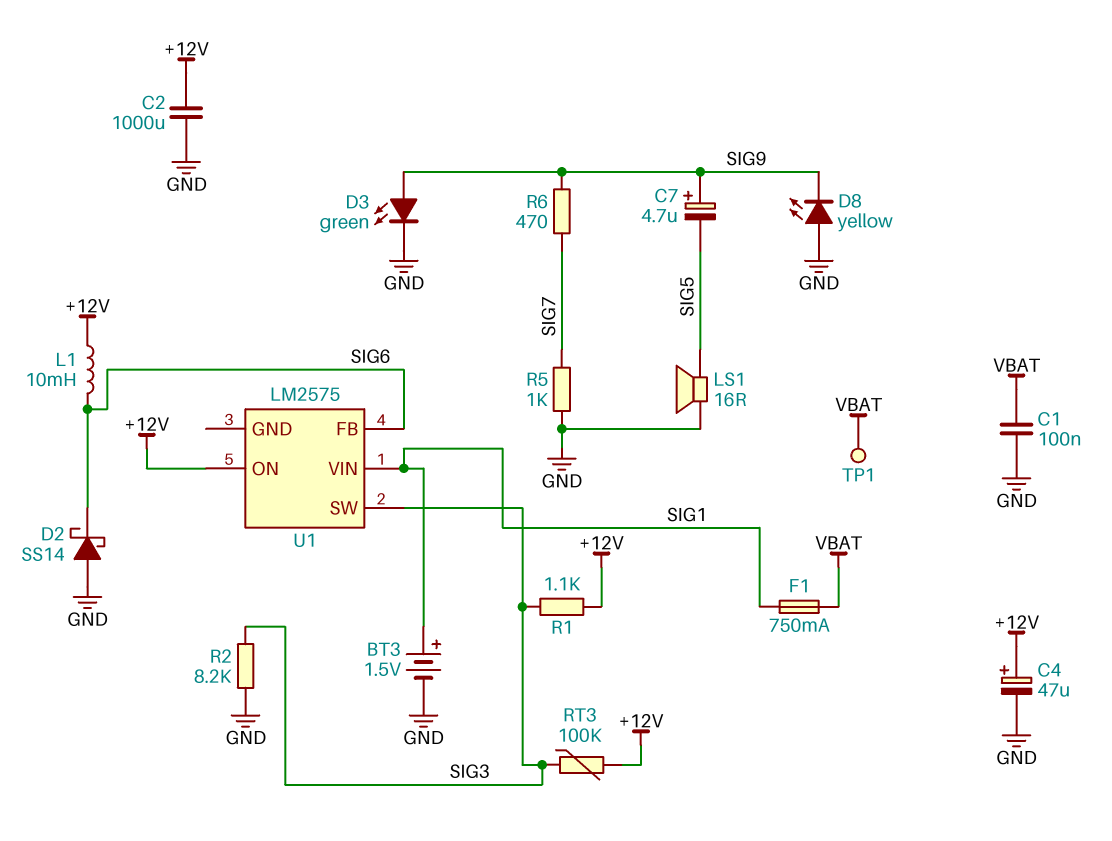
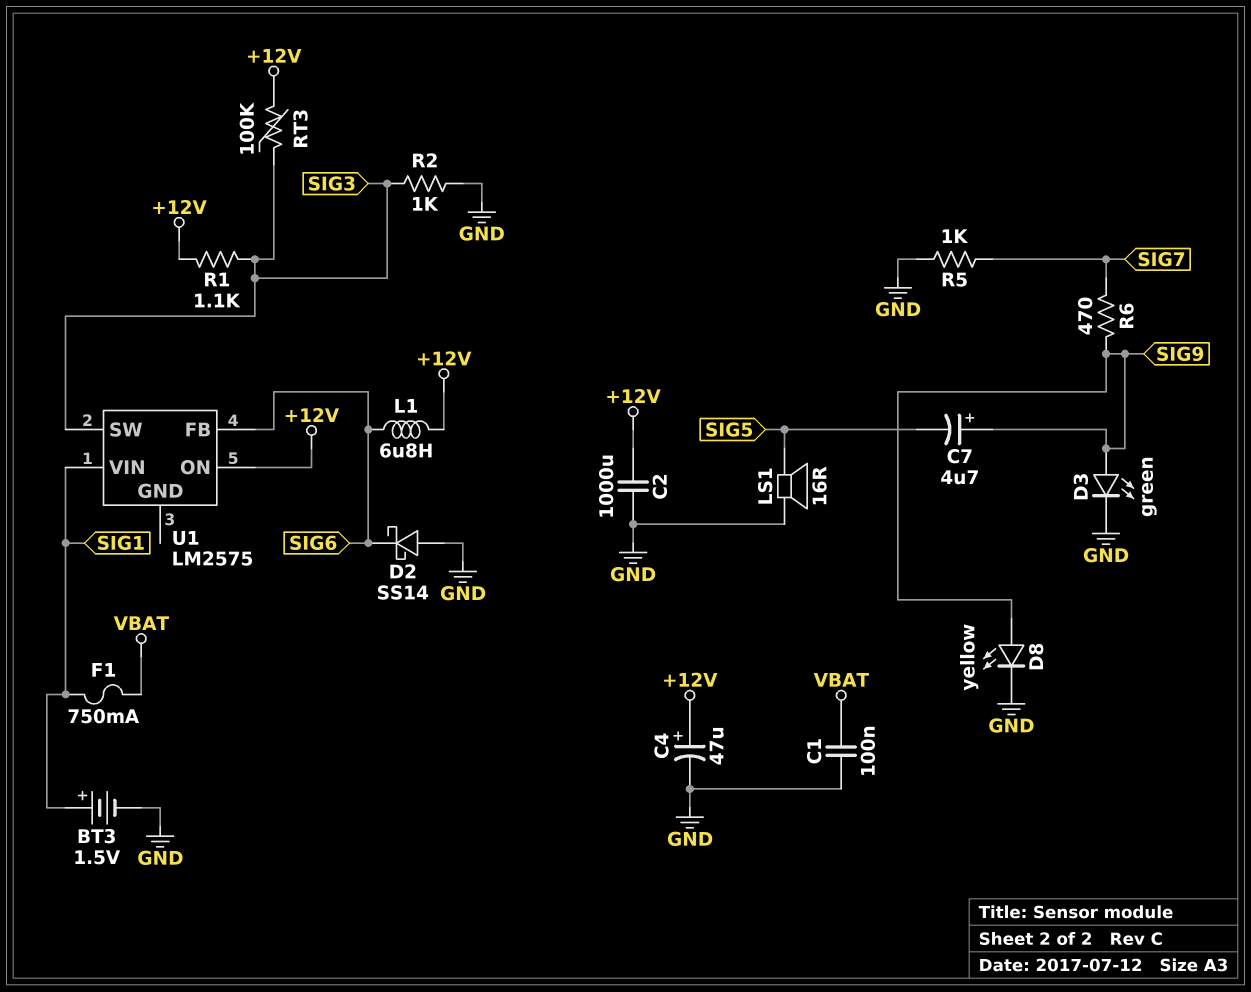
D8: LED yellow (A GND, K SIG9) -> LED yellow (A SIG9, K GND)
L1: 10mH (+12V, SIG6) -> 6.8uH (+12V, SIG6)
R2: 8.2k (GND, SIG3) -> 1k (GND, SIG3)
TP1: test point (VBAT) -> none

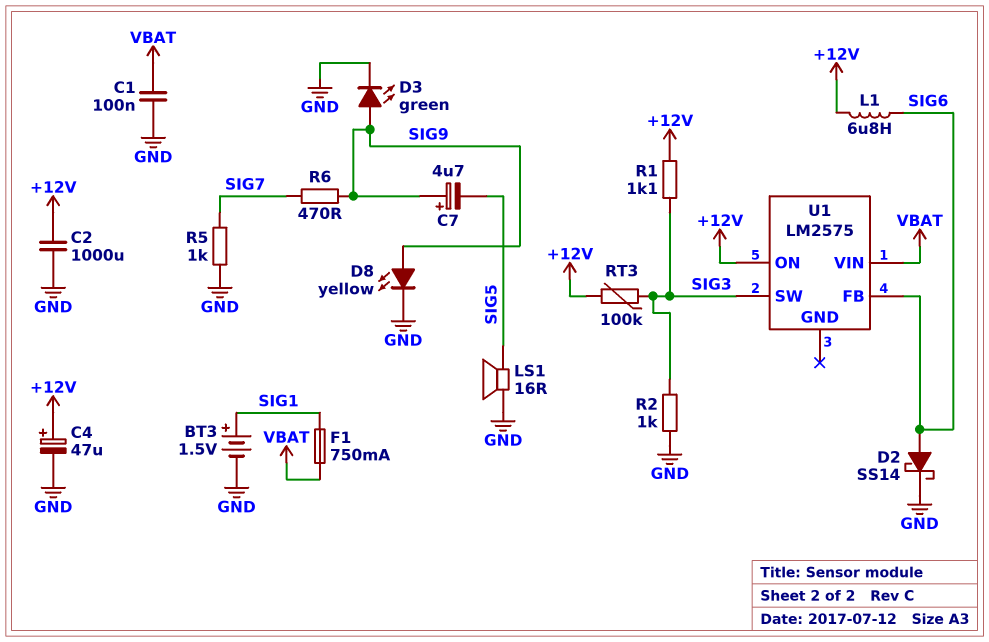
D2: schottky SS14 (A GND, K SIG6) -> schottky SS14 (A SIG6, K GND)
U1 pin VIN: SIG1 -> VBAT

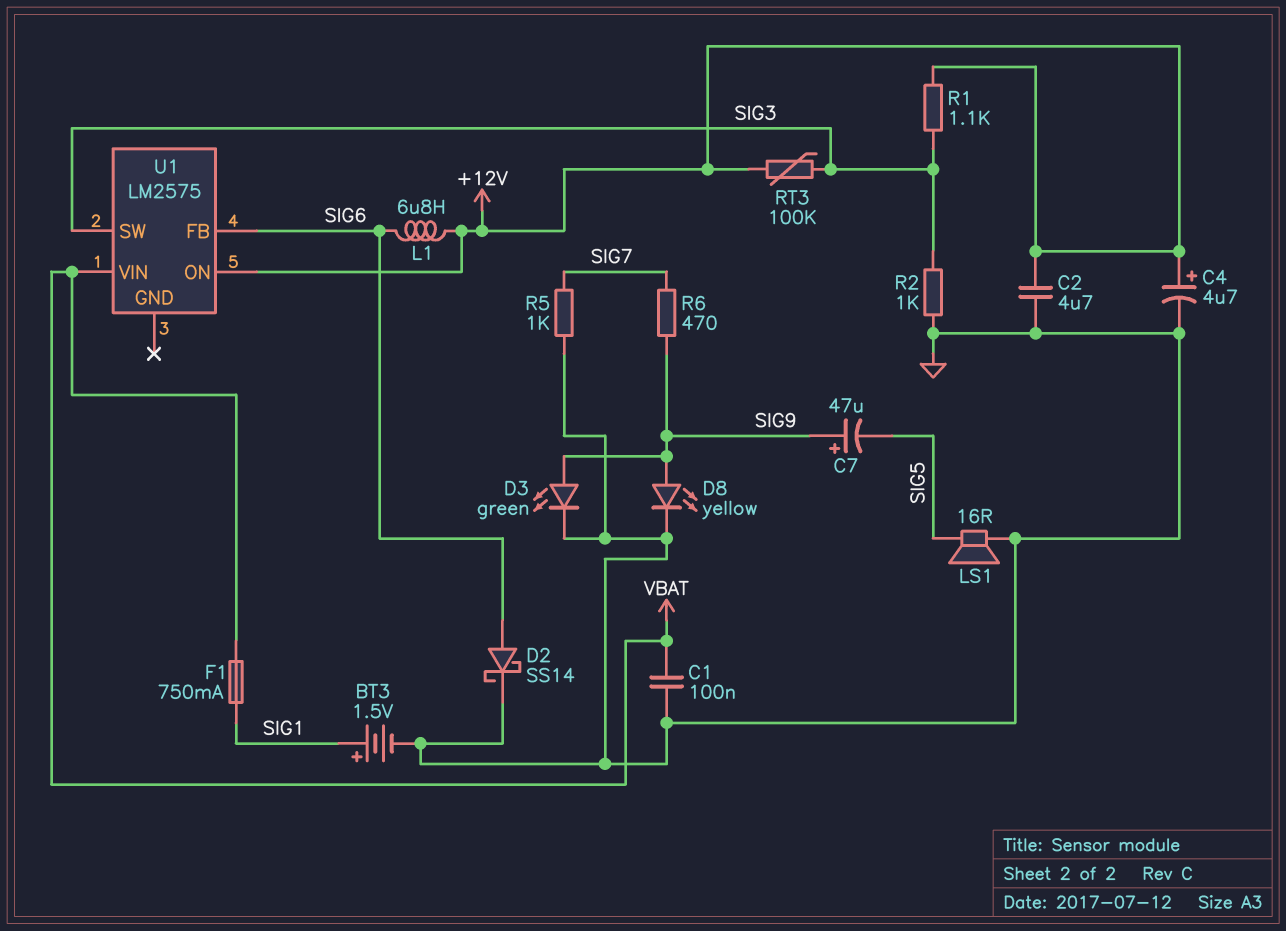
C2: 1000uF (+12V, GND) -> 4.7uF (+12V, GND)
C4: 47uF (plus +12V, minus GND) -> 4.7uF (plus +12V, minus GND)
C7: 4.7uF (plus SIG9, minus SIG5) -> 47uF (plus SIG9, minus SIG5)

